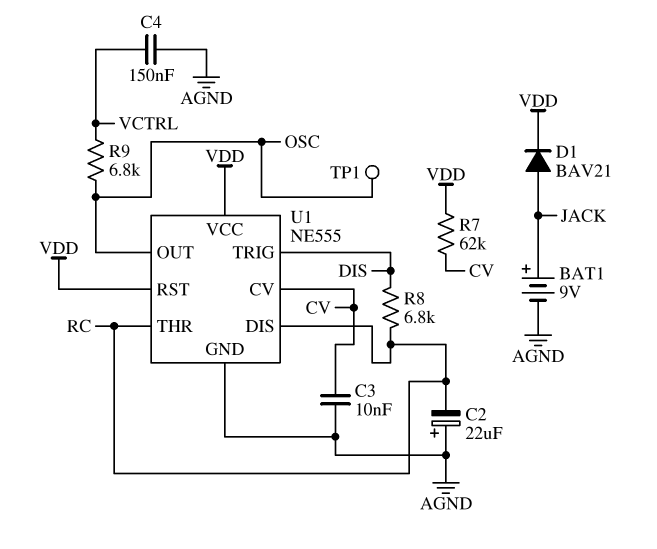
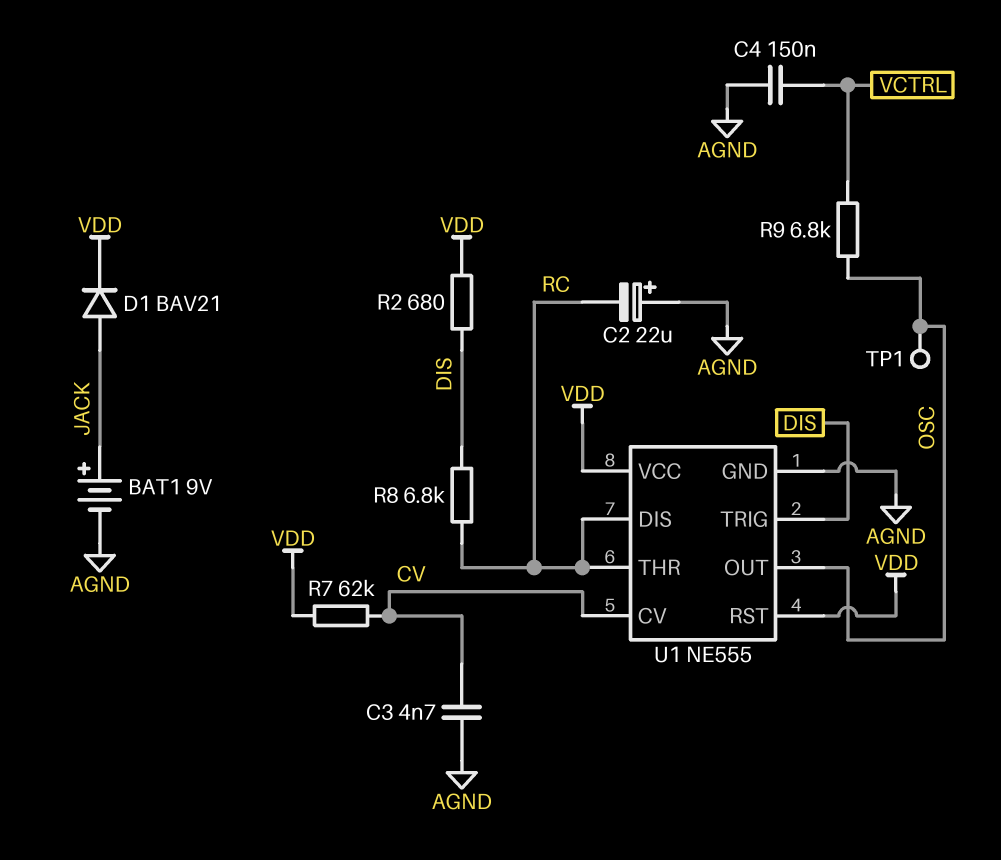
C3: 10nF (AGND, CV) -> 4.7nF (AGND, CV)
R2: none -> 680 (DIS, VDD)

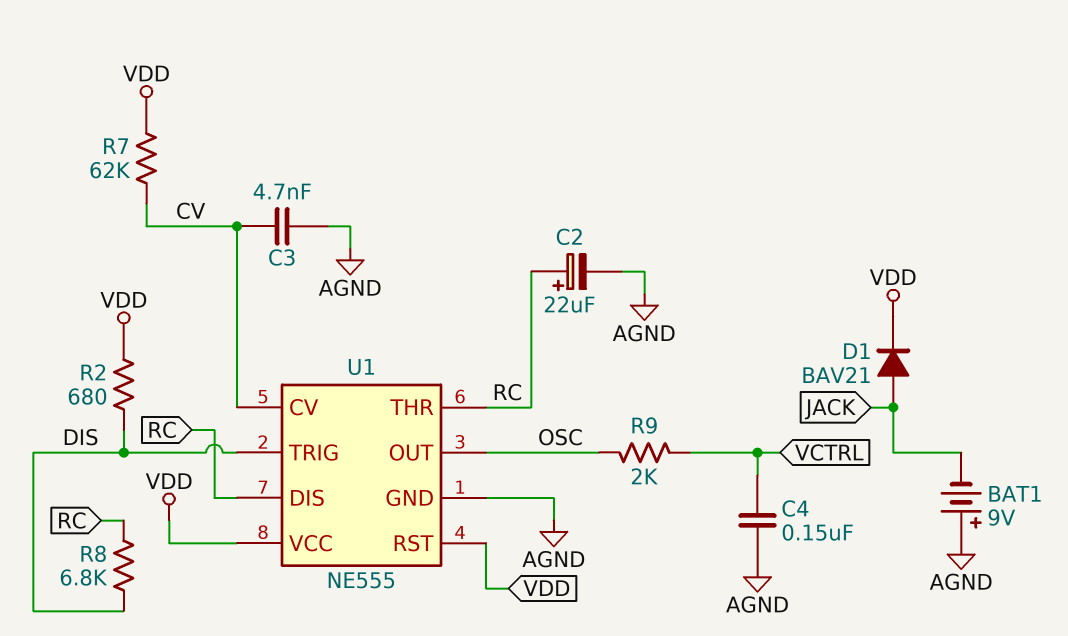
BAT1: 9V (plus JACK, minus AGND) -> 9V (plus AGND, minus JACK)
C2: 22uF (plus AGND, minus RC) -> 22uF (plus RC, minus AGND)
R9: 6.8k (OSC, VCTRL) -> 2k (OSC, VCTRL)
TP1: test point (OSC) -> none

